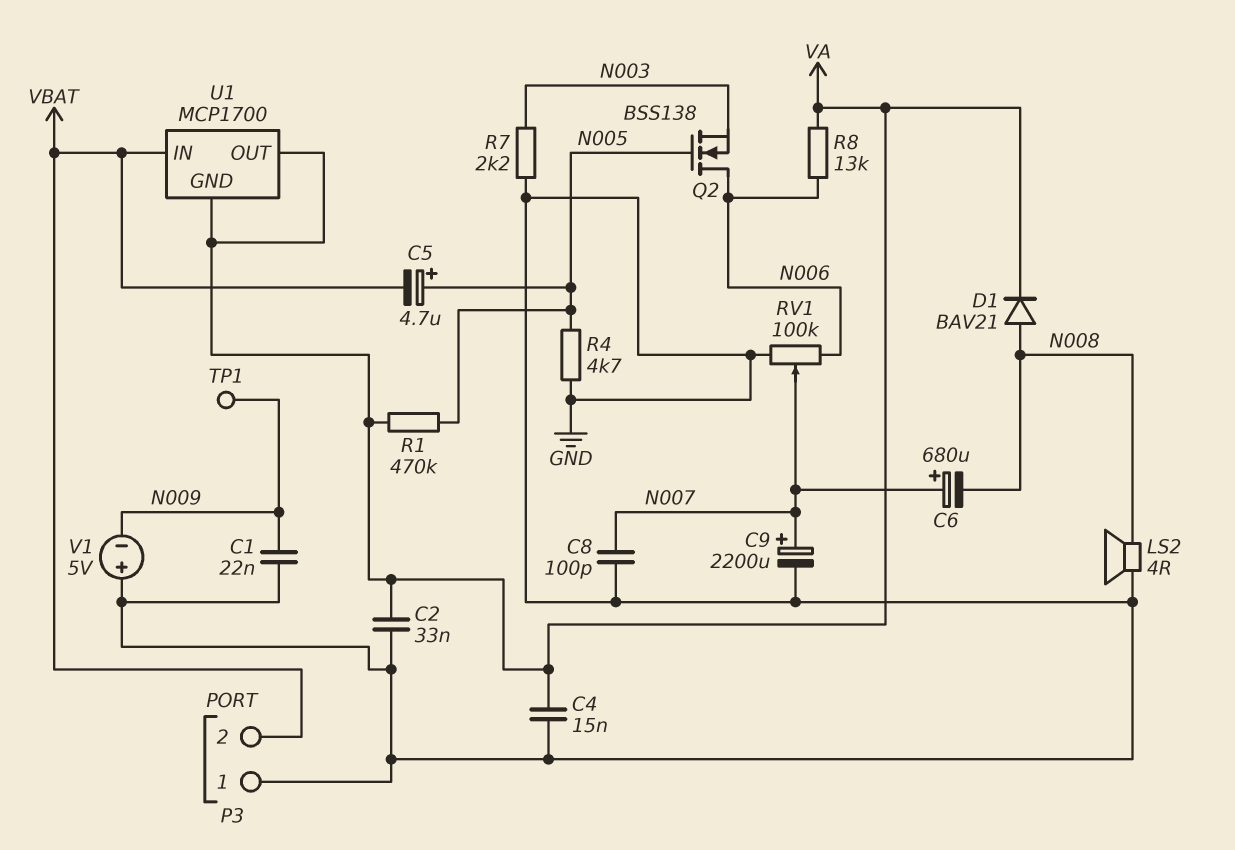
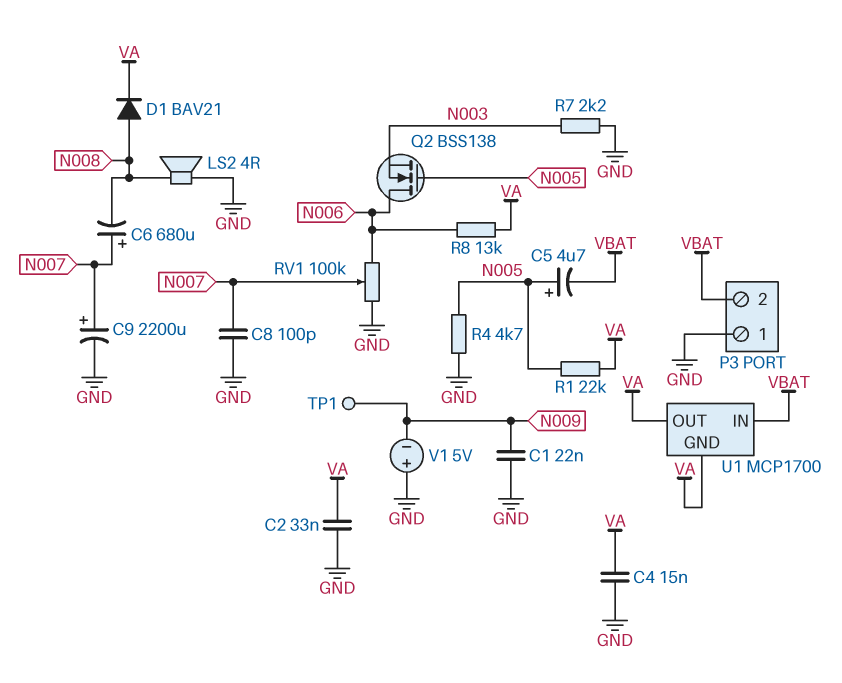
R1: 470k (N005, VA) -> 22k (N005, VA)

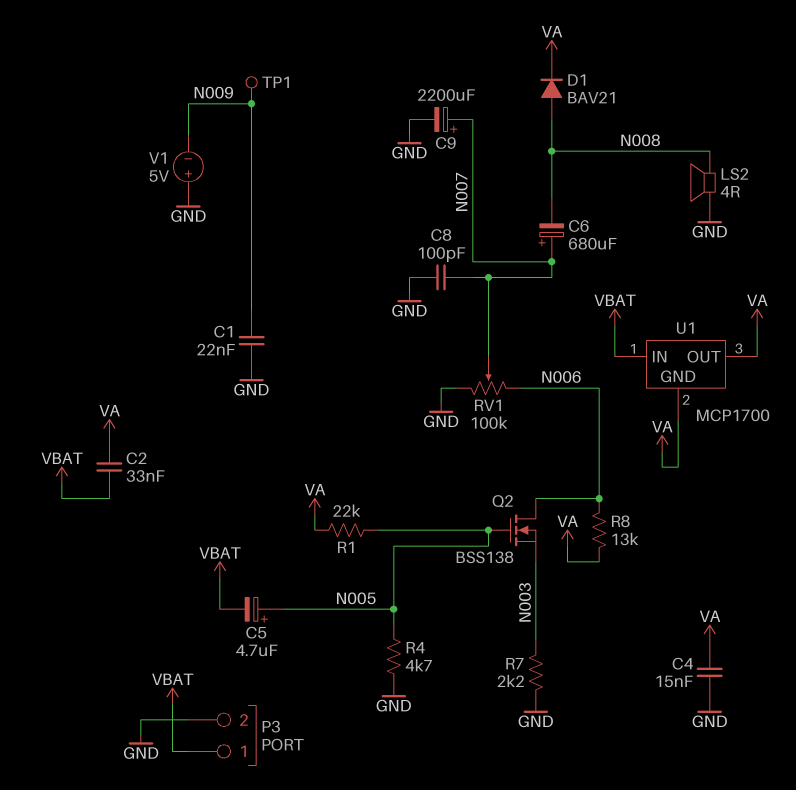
C2: 33nF (GND, VA) -> 33nF (VA, VBAT)
P3 pin 1: GND -> VBAT
P3 pin 2: VBAT -> GND

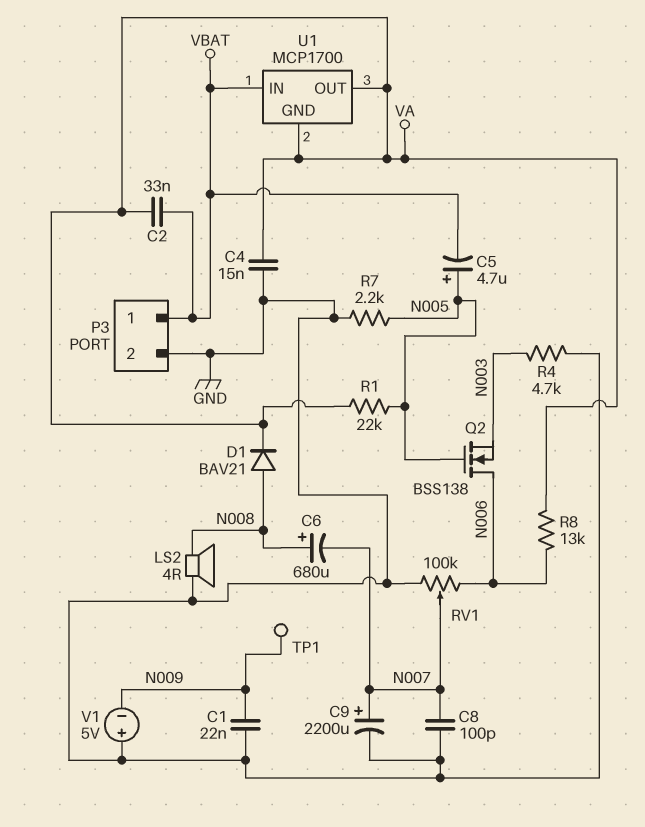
C6: 680uF (plus N007, minus N008) -> 680uF (plus N008, minus N007)
R4: 4.7k (GND, N005) -> 4.7k (GND, N003)
R7: 2.2k (GND, N003) -> 2.2k (GND, N005)

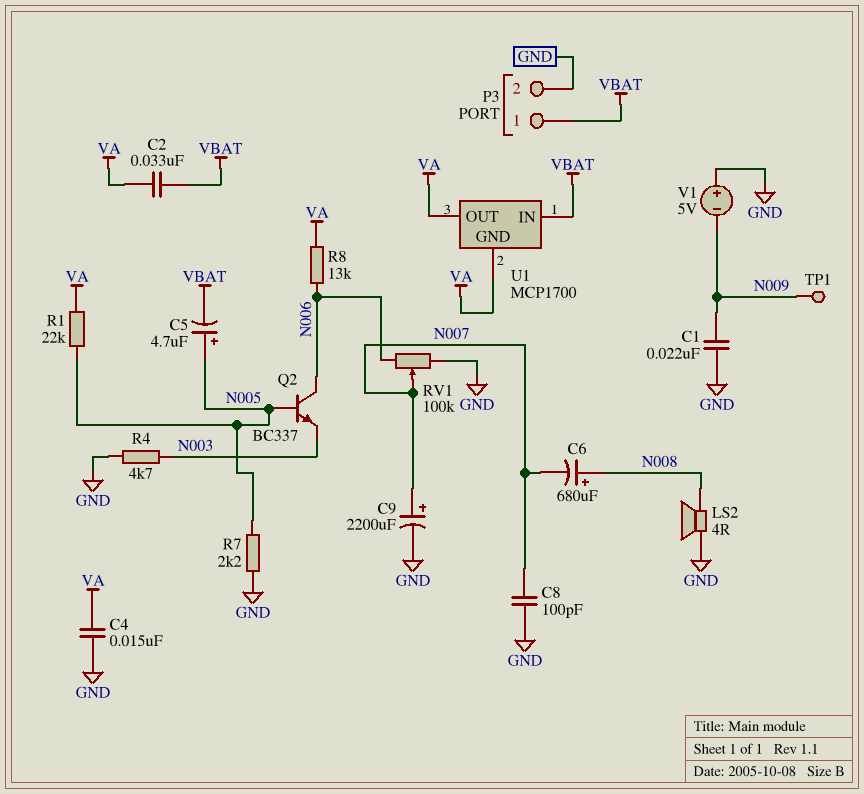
D1: diode BAV21 (A N008, K VA) -> none
Q2: NMOS BSS138 (G N005, D N006, S N003) -> NPN BC337 (B N005, C N006, E N003)

